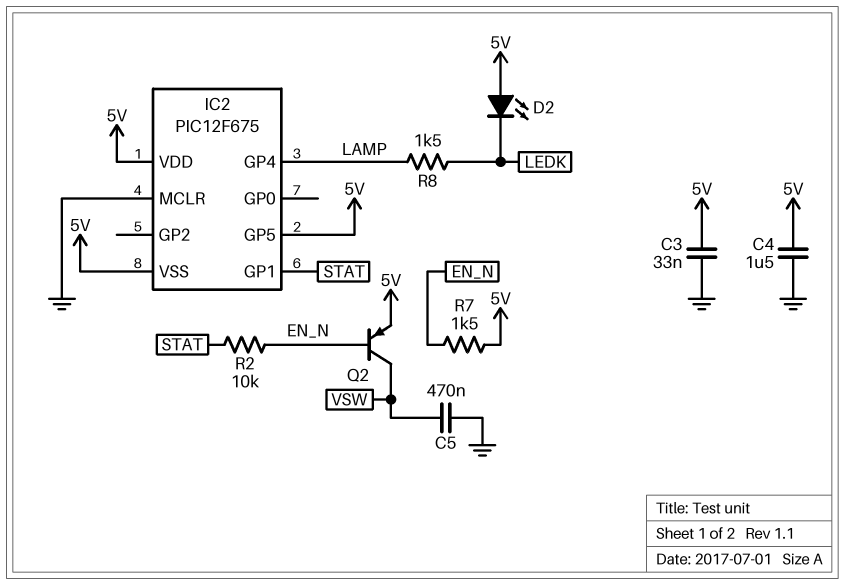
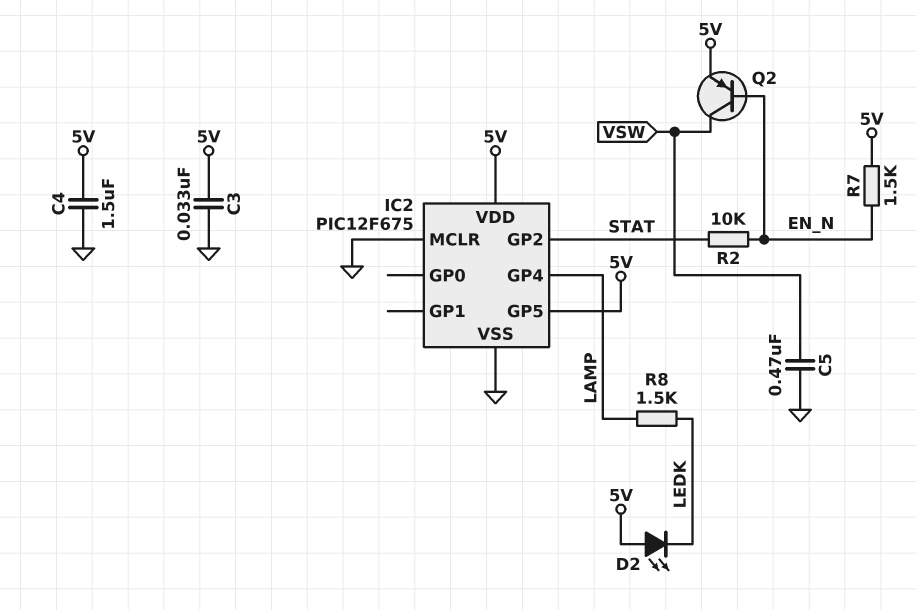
IC2 pin GP1: STAT -> none
IC2 pin GP2: none -> STAT
IC2 pin VSS: 5V -> GND

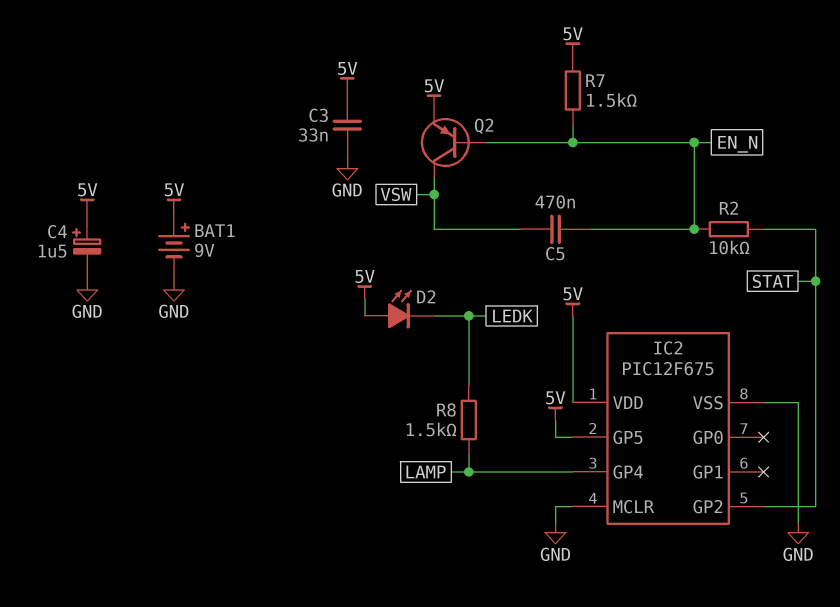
BAT1: none -> 9V (plus 5V, minus GND)
C4: 1.5uF (5V, GND) -> 1.5uF (plus 5V, minus GND)
C5: 470nF (GND, VSW) -> 470nF (EN_N, VSW)

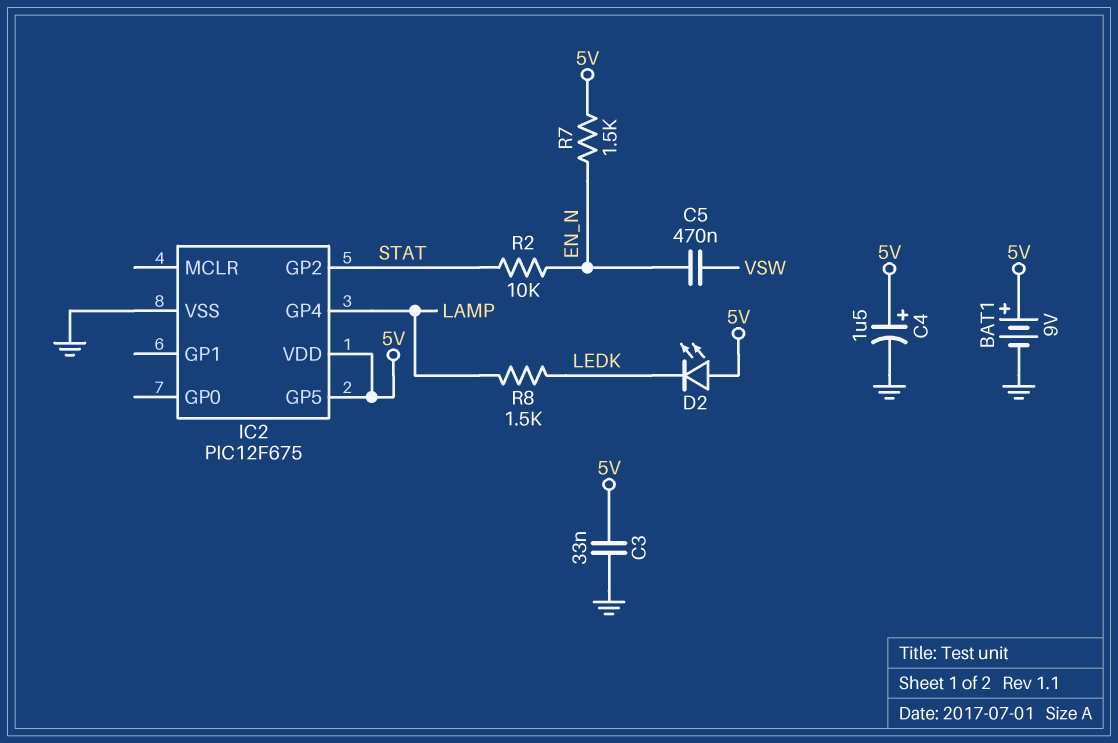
IC2 pin MCLR: GND -> none
Q2: PNP (B EN_N, C VSW, E 5V) -> none

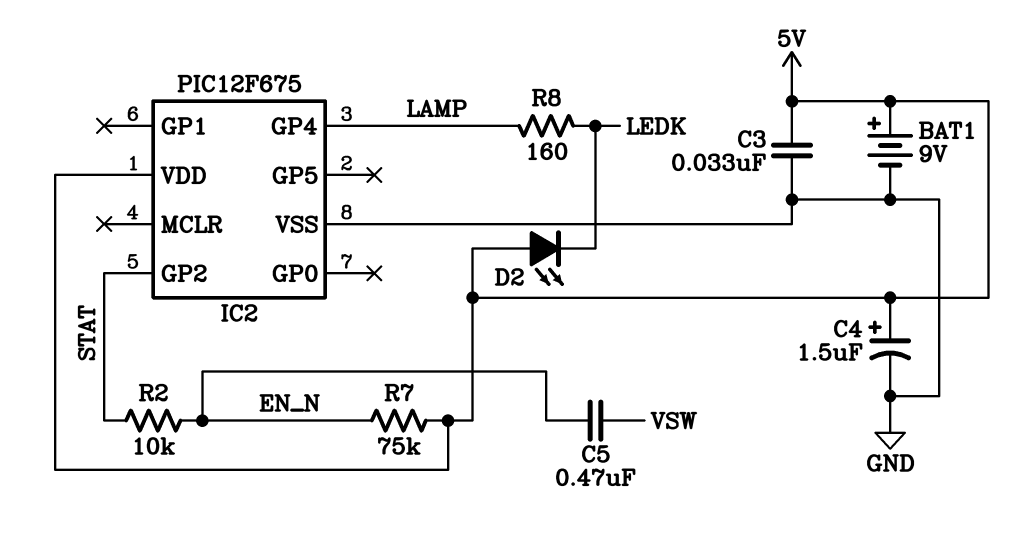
IC2 pin GP5: 5V -> none
R7: 1.5k (5V, EN_N) -> 75k (5V, EN_N)
R8: 1.5k (LAMP, LEDK) -> 160 (LAMP, LEDK)

